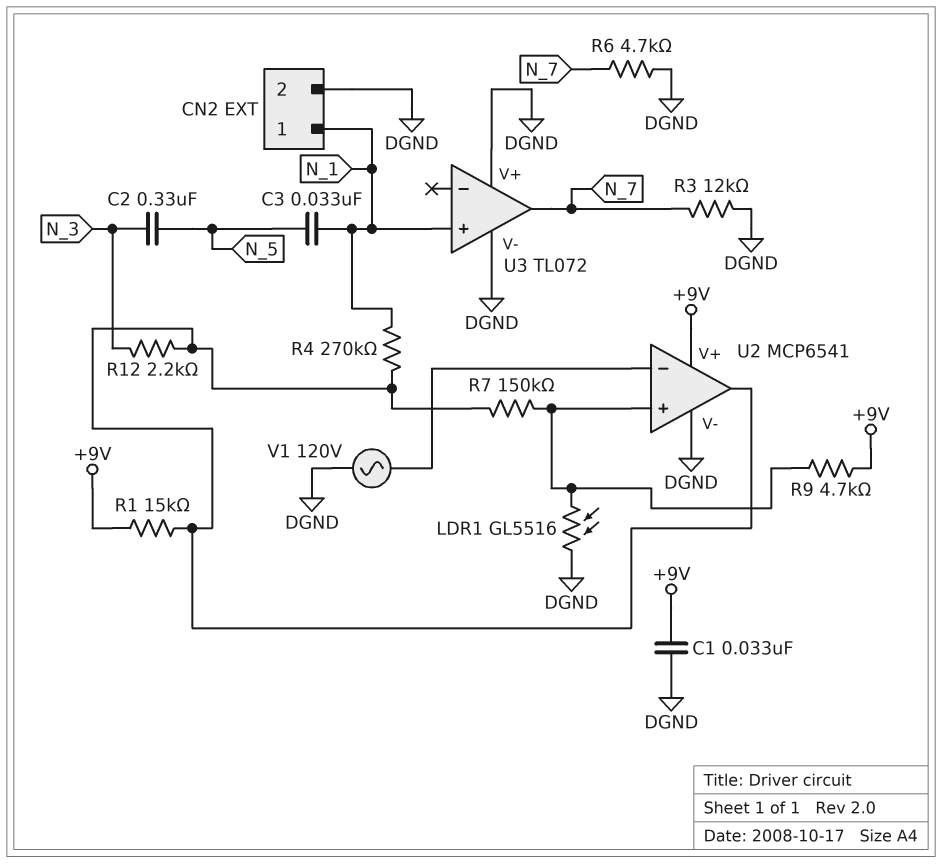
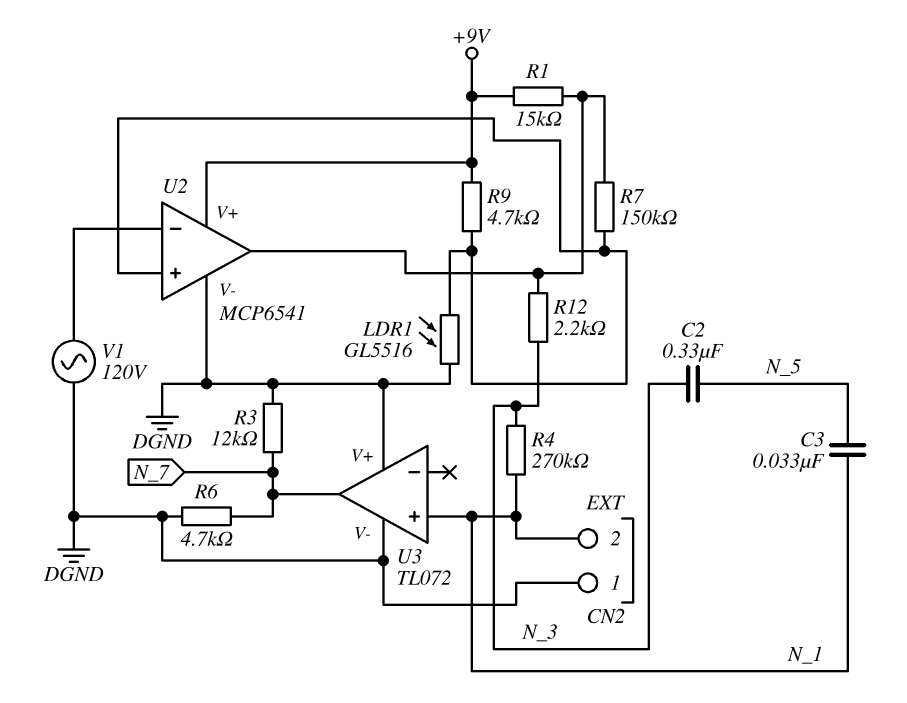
C1: 33nF (+9V, DGND) -> none
CN2 pin 1: N_1 -> DGND
CN2 pin 2: DGND -> N_1
R4: 270k (N_1, U2/out) -> 270k (N_1, N_3)

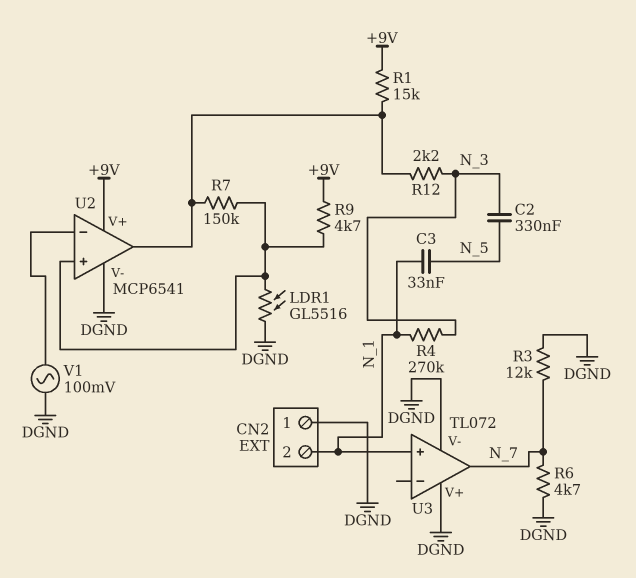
V1: AC 120V (DGND, U2/in-) -> AC 100mV (DGND, U2/in-)

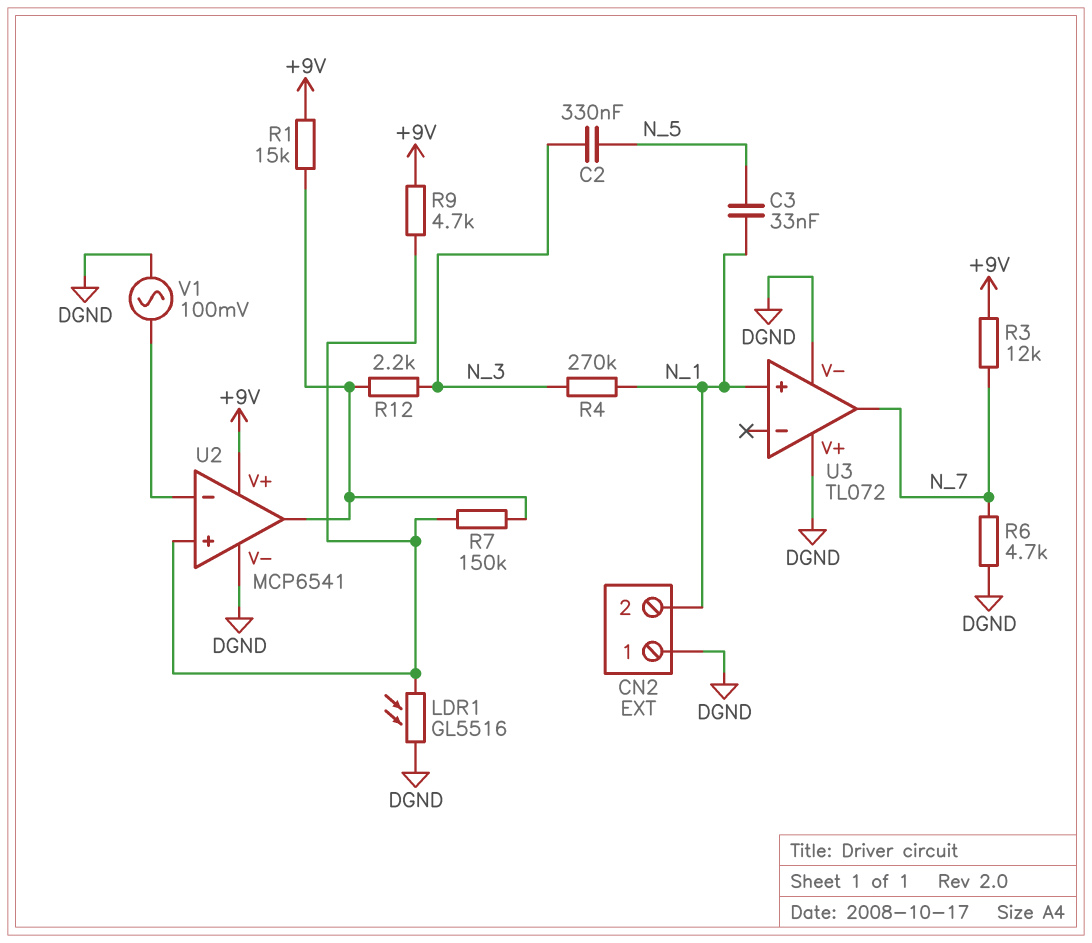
R3: 12k (DGND, N_7) -> 12k (+9V, N_7)

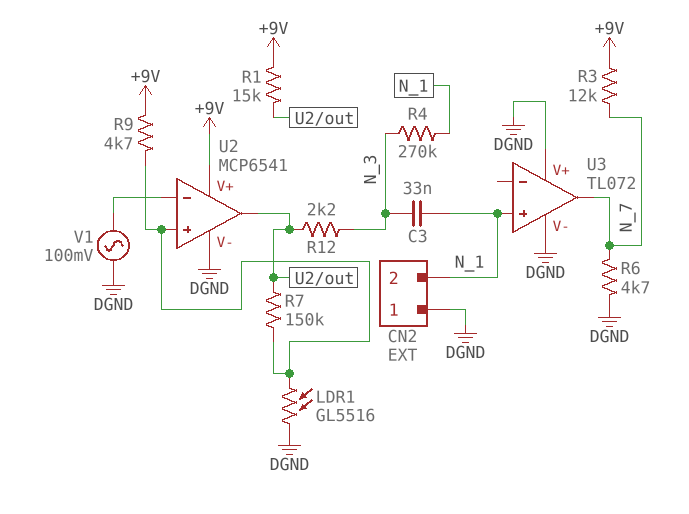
C2: 330nF (N_3, N_5) -> none
C3: 33nF (N_1, N_5) -> 33nF (N_1, N_3)

